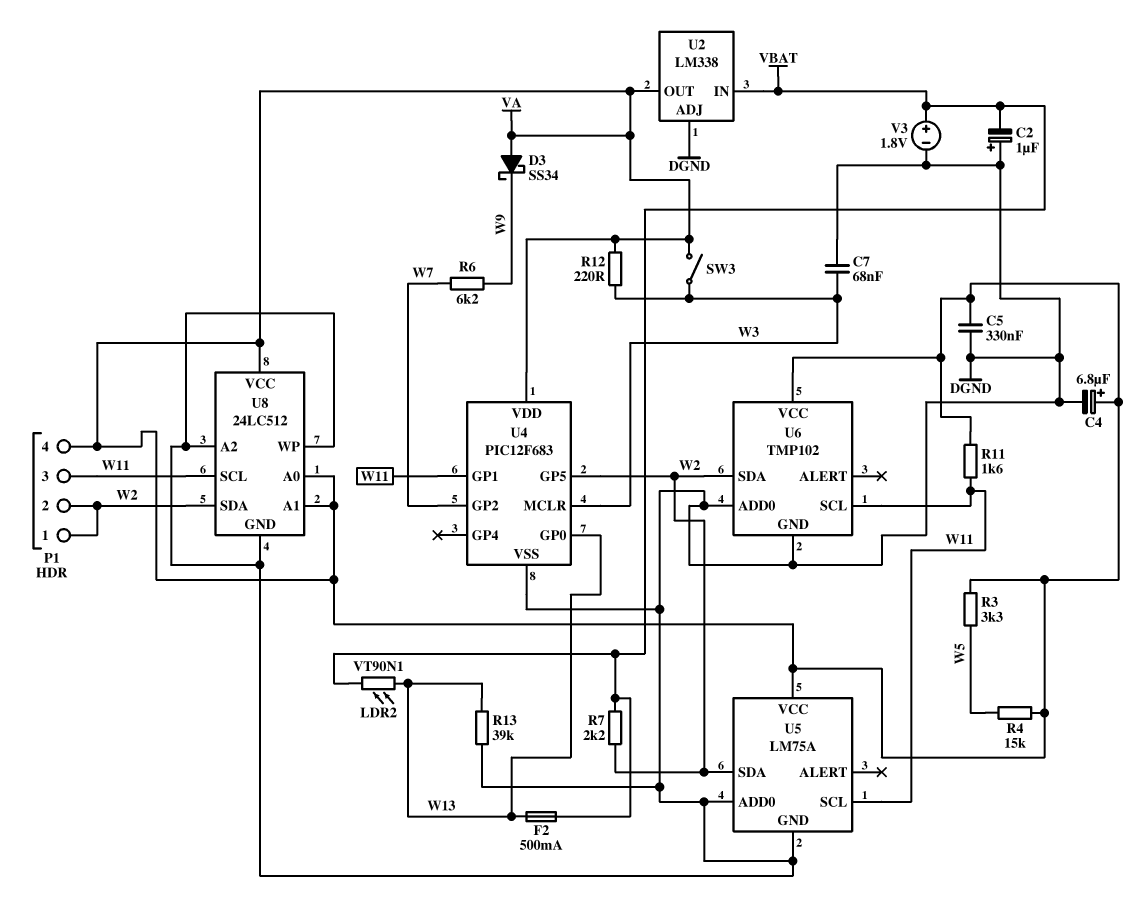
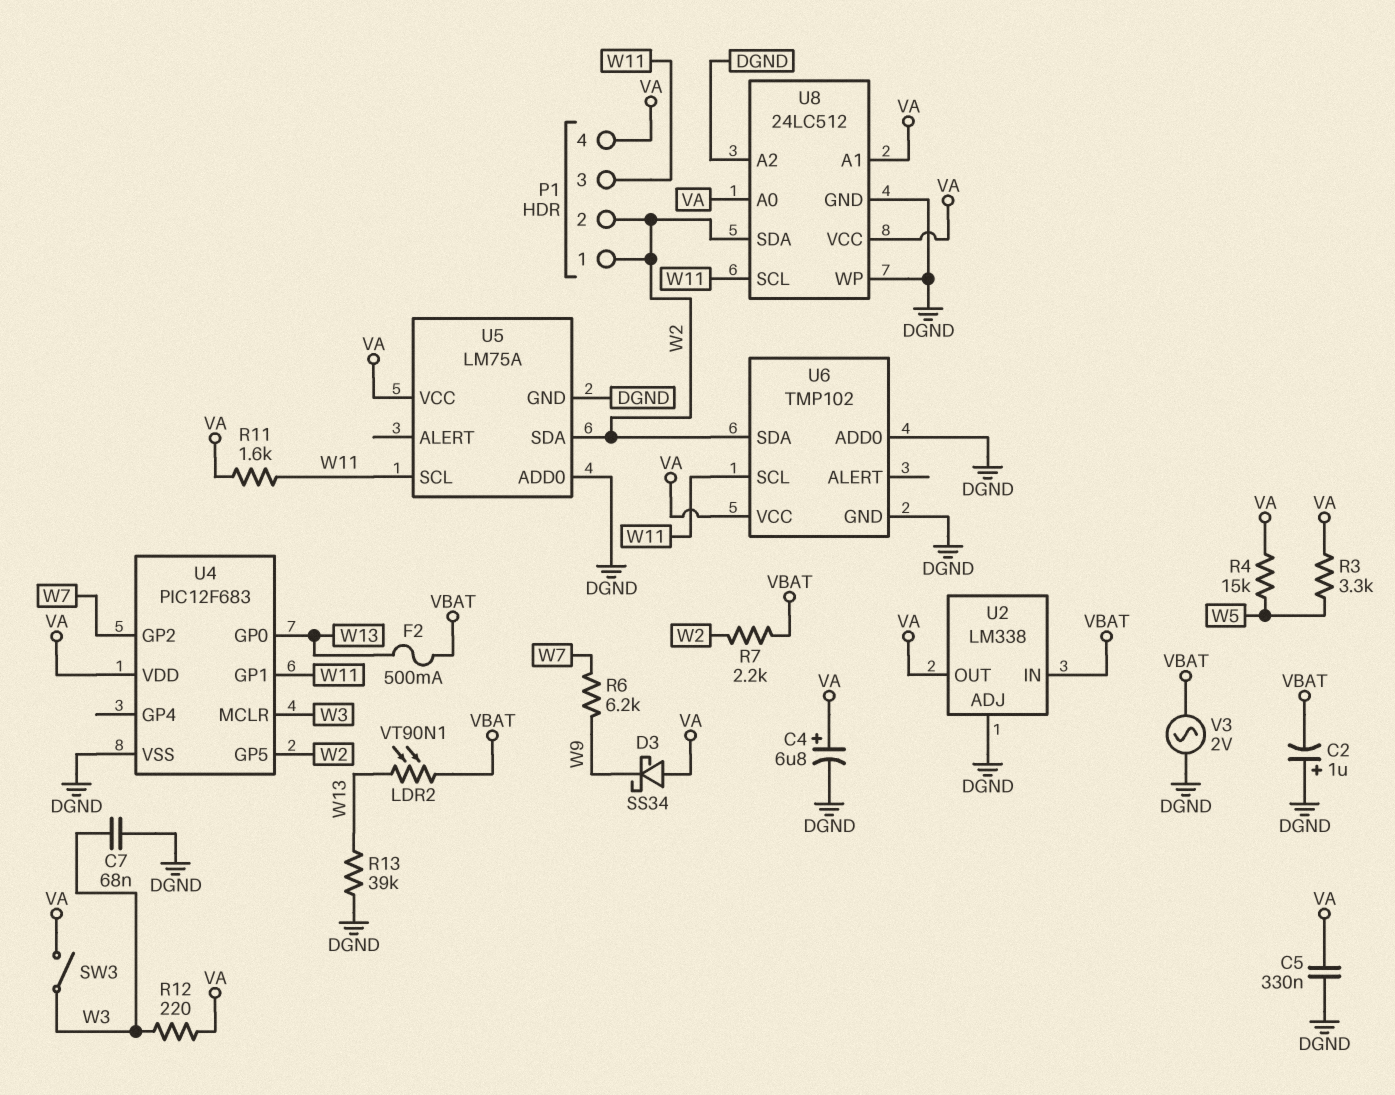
V3: 1.8V (plus VBAT, minus DGND) -> AC 2V (DGND, VBAT)

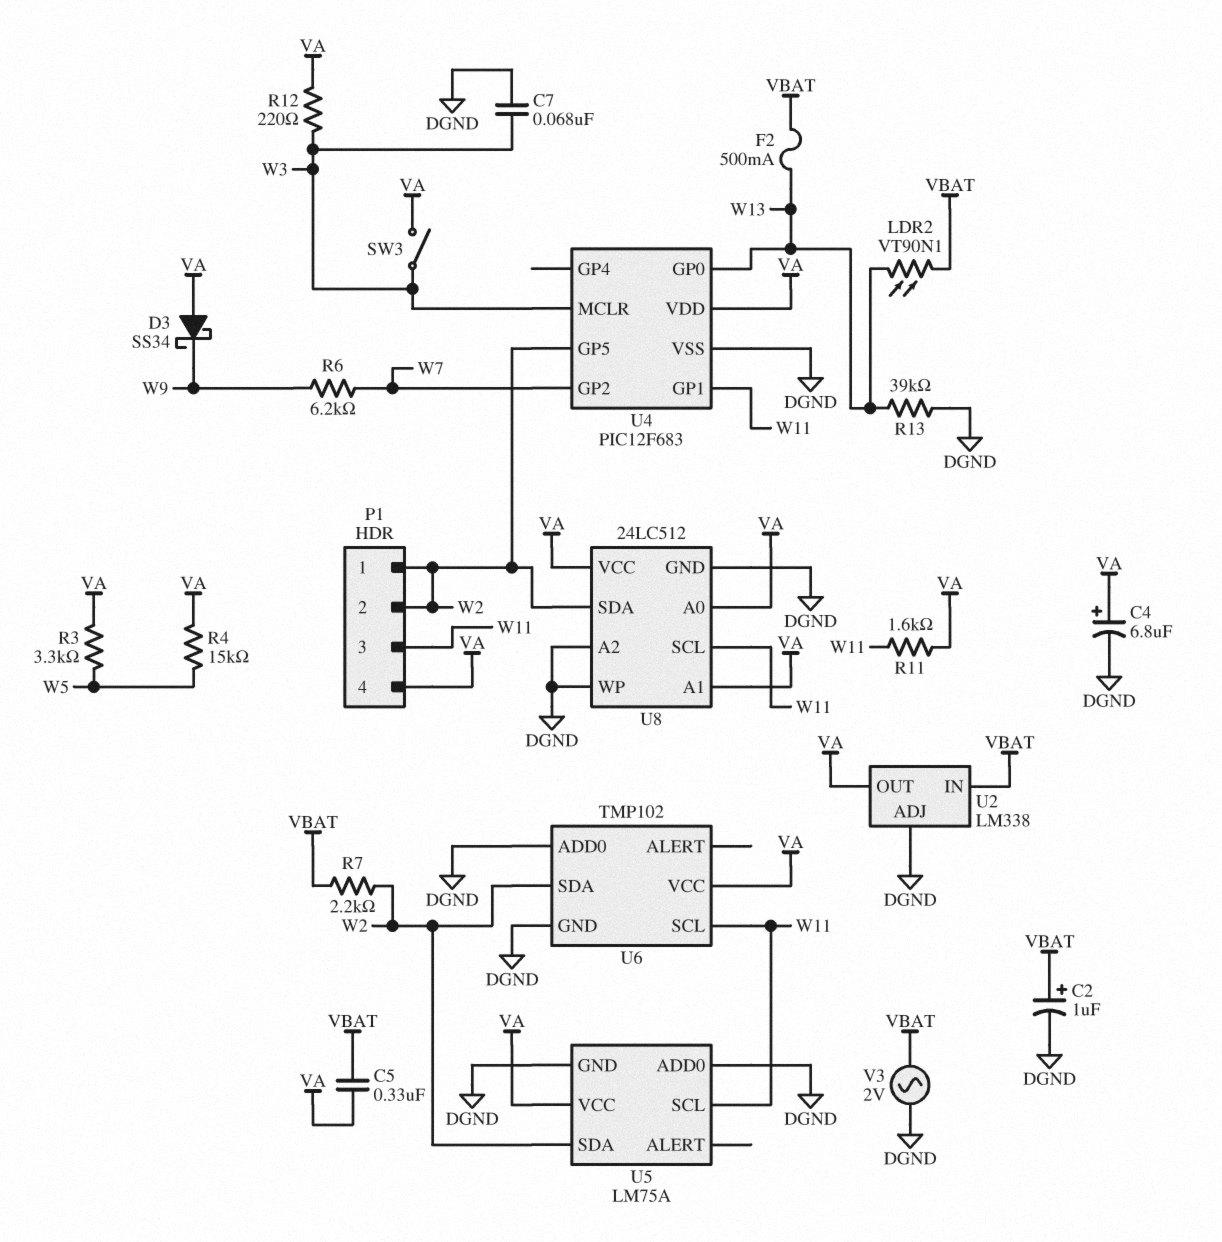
C2: 1uF (plus DGND, minus VBAT) -> 1uF (plus VBAT, minus DGND)
C5: 330nF (DGND, VA) -> 330nF (VA, VBAT)

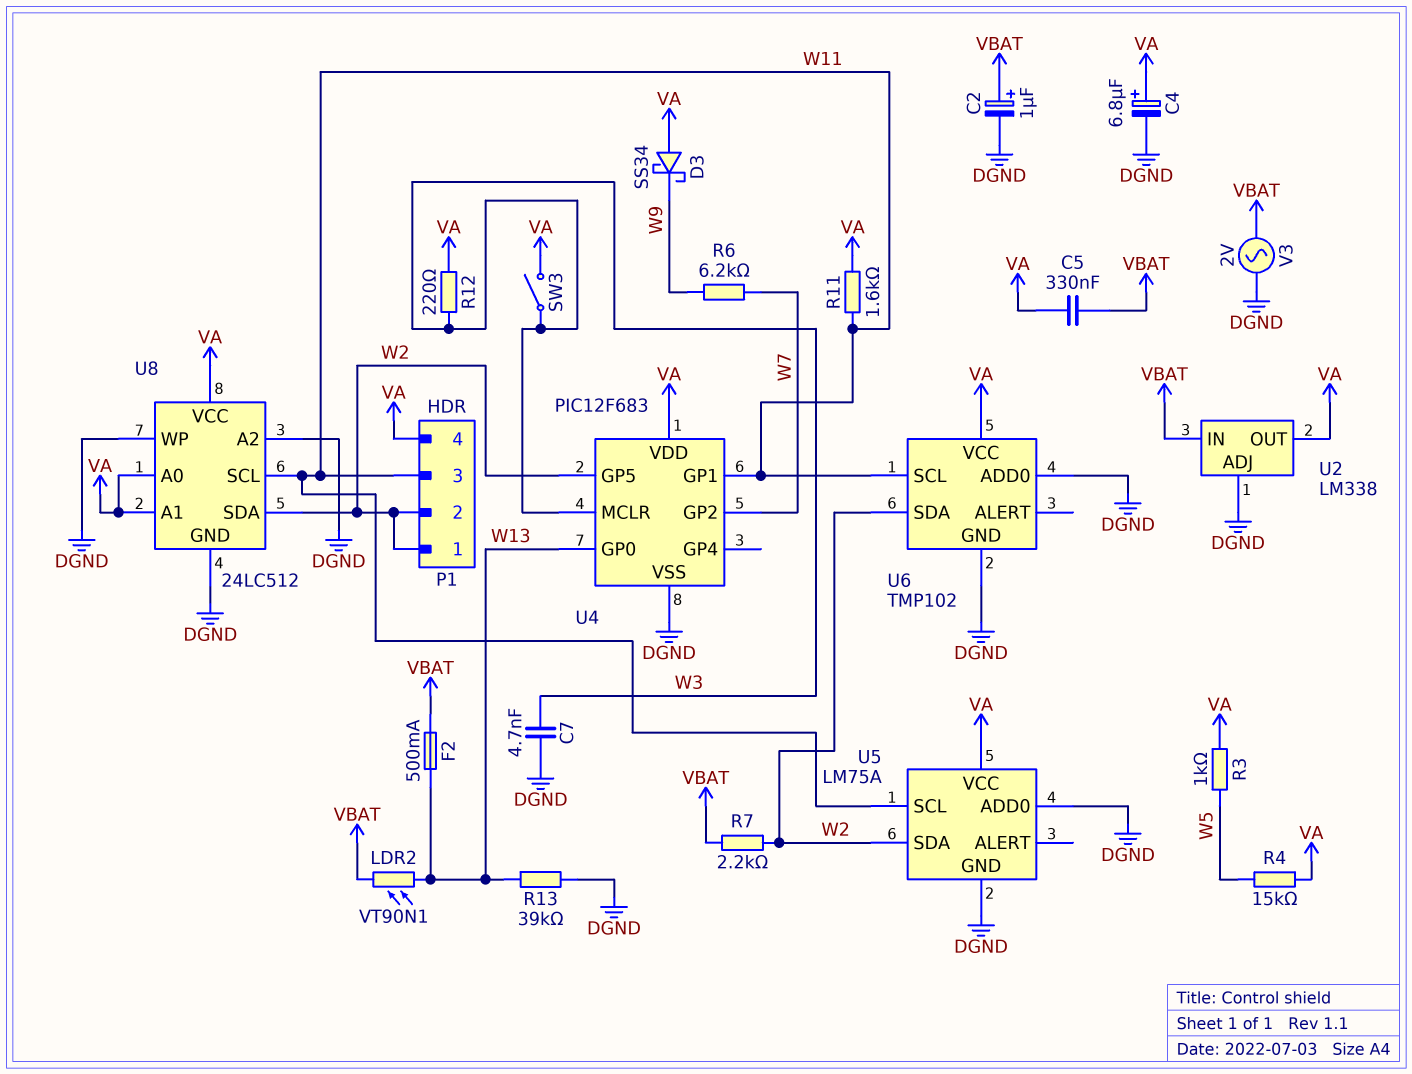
C7: 68nF (DGND, W3) -> 4.7nF (DGND, W3)
R3: 3.3k (VA, W5) -> 1k (VA, W5)

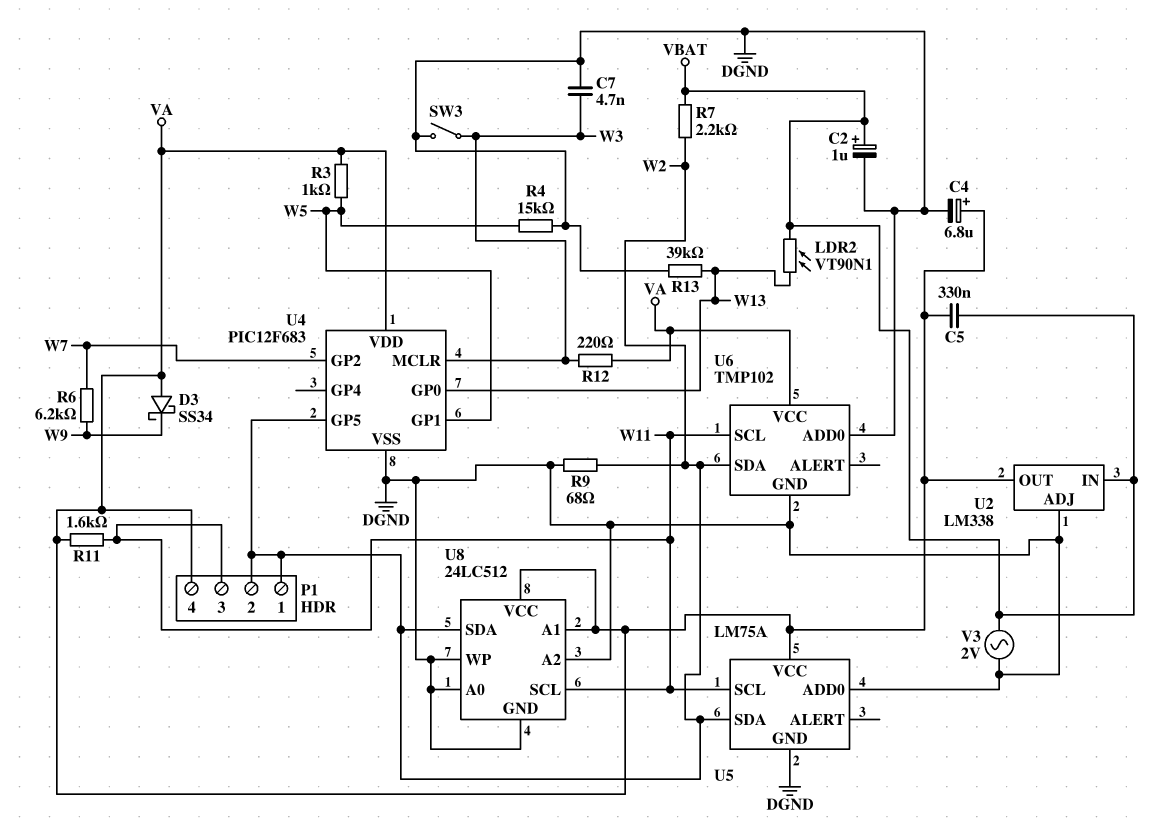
F2: 500mA (VBAT, W13) -> none
R4: 15k (VA, W5) -> 15k (DGND, W5)
R9: none -> 68 (DGND, W2)
SW3: switch (VA, W3) -> switch (DGND, W3)
U4 pin GP1: W11 -> W5
U8 pin A0: VA -> DGND

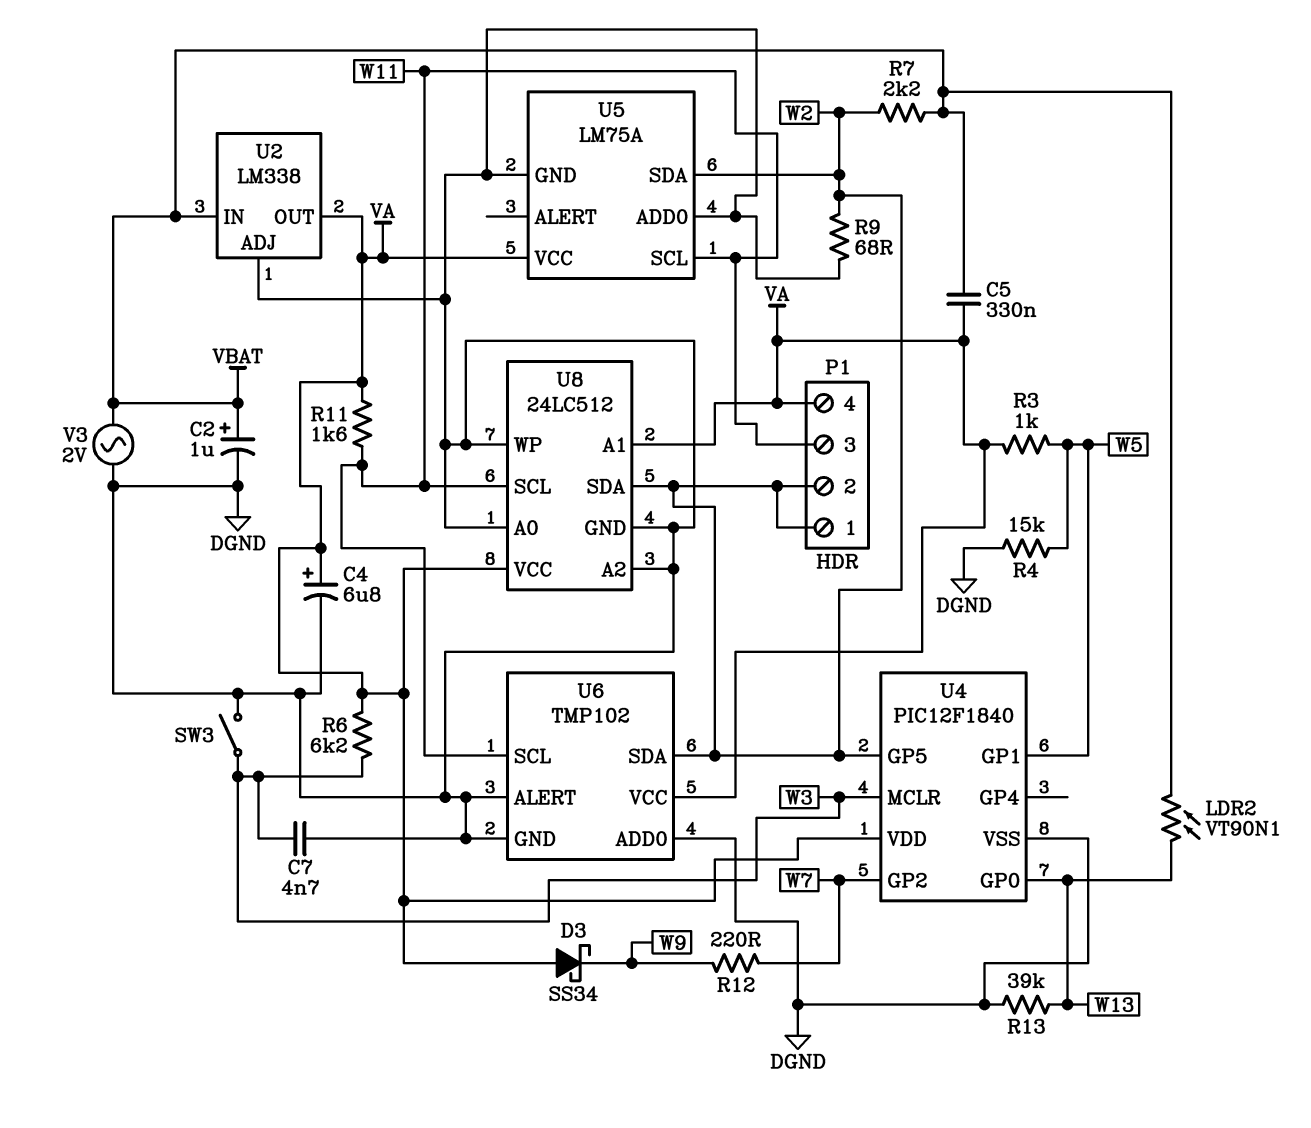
R6: 6.2k (W7, W9) -> 6.2k (VA, W3)
R12: 220 (VA, W3) -> 220 (W7, W9)
U4: PIC12F683 -> PIC12F1840
U6 pin ALERT: none -> DGND

